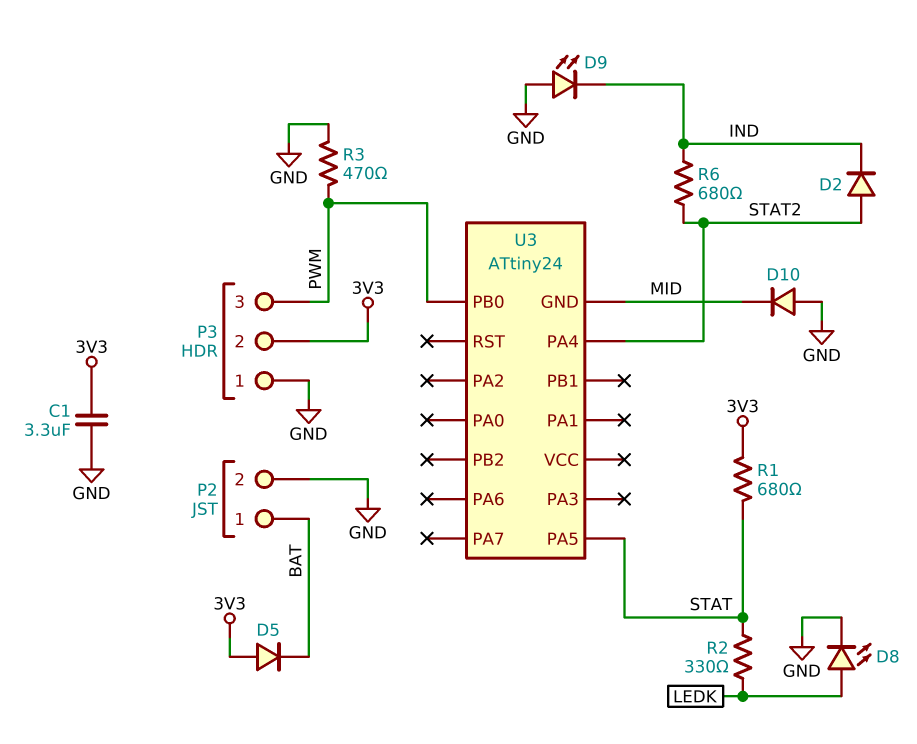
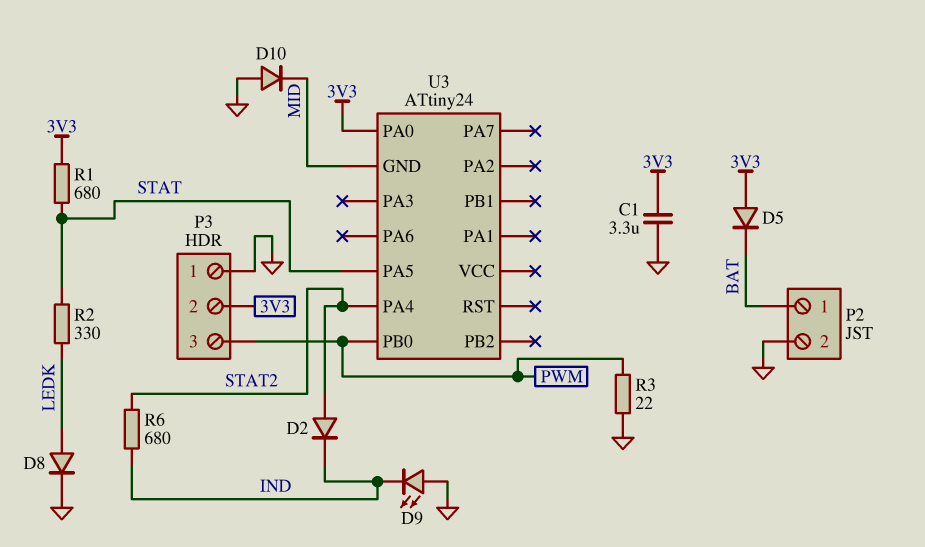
D8: LED (A LEDK, K GND) -> diode (A LEDK, K GND)
R3: 470 (GND, PWM) -> 22 (GND, PWM)
U3 pin PA0: none -> 3V3

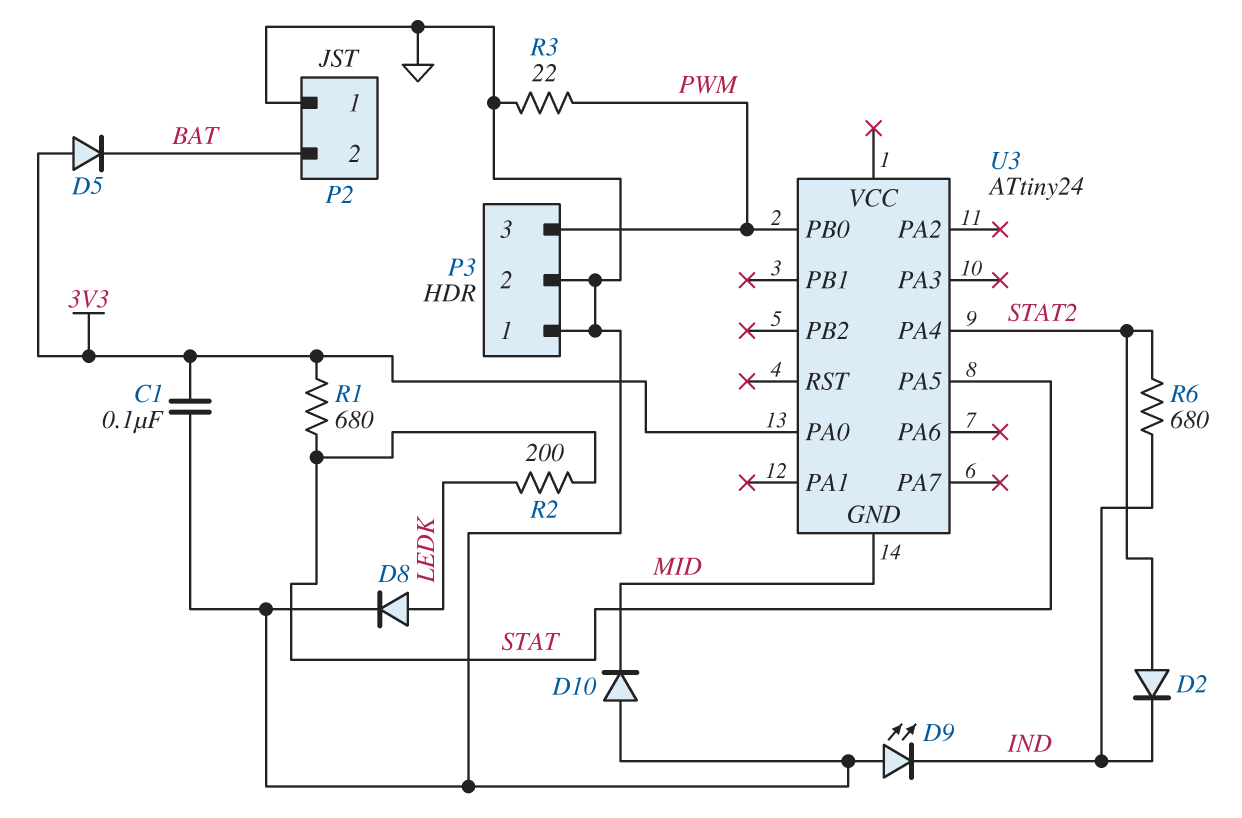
C1: 3.3uF (3V3, GND) -> 100nF (3V3, GND)
P2 pin 1: BAT -> GND
P2 pin 2: GND -> BAT
P3 pin 2: 3V3 -> GND
R2: 330 (LEDK, STAT) -> 200 (LEDK, STAT)

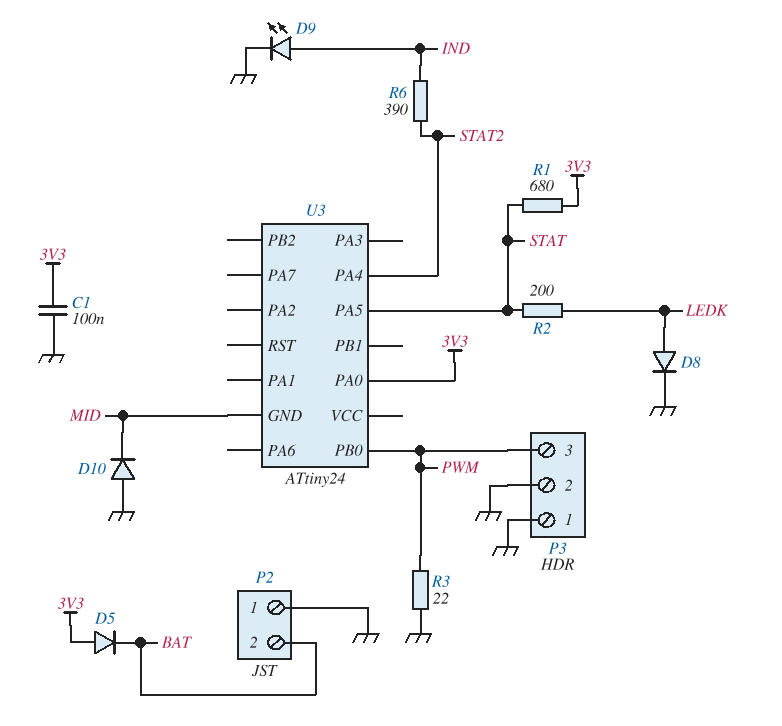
D2: diode (A STAT2, K IND) -> none
D9: LED (A GND, K IND) -> LED (A IND, K GND)
R6: 680 (IND, STAT2) -> 390 (IND, STAT2)

